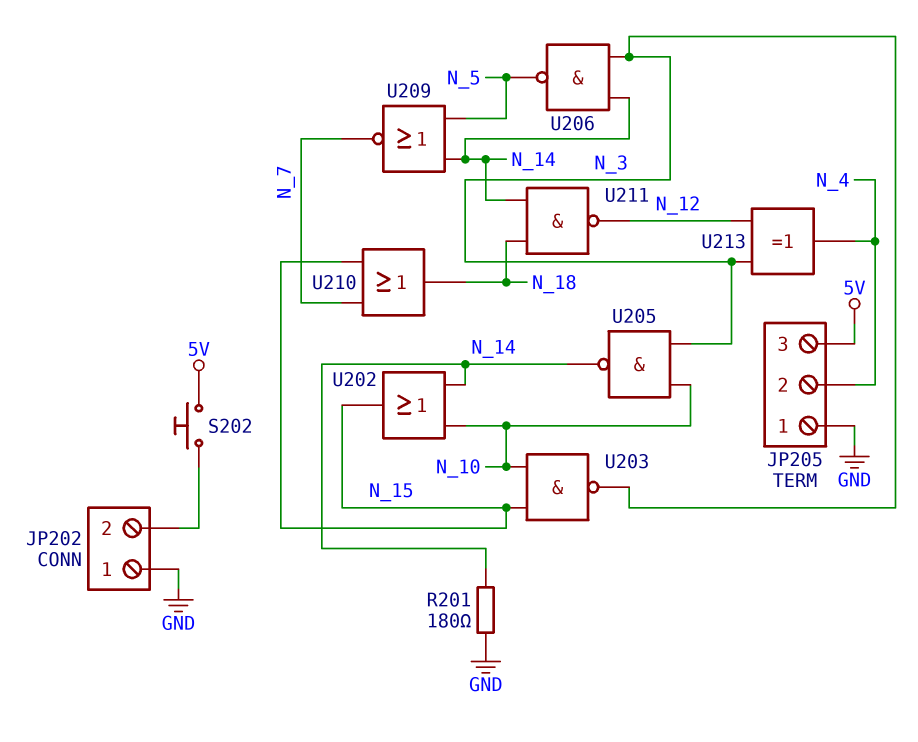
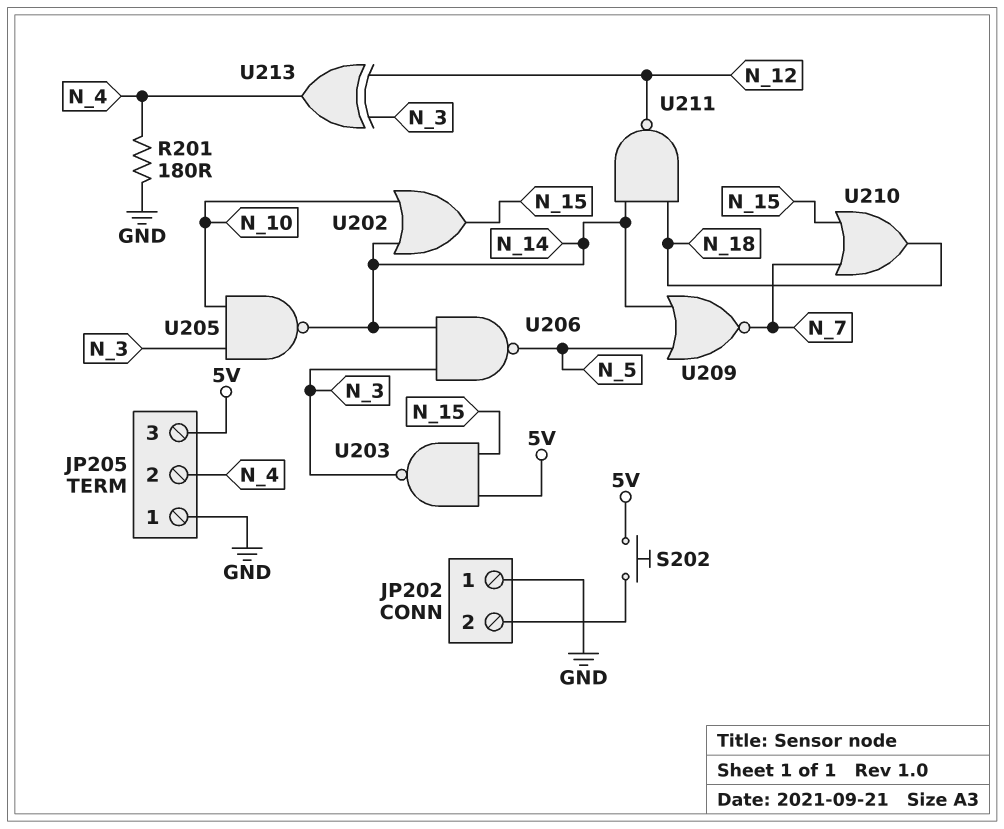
R201: 180 (GND, N_14) -> 180 (GND, N_4)
U203: NAND (in N_10, in N_15, out N_3) -> NAND (in 5V, in N_15, out N_3)

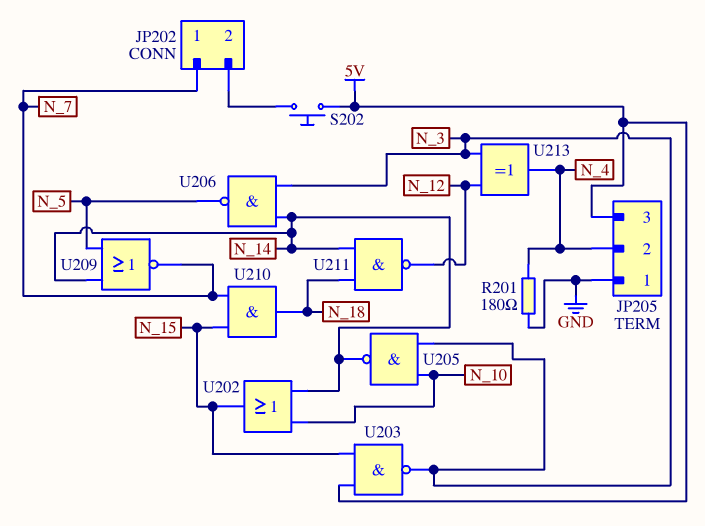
JP202 pin 1: GND -> N_7
U210: OR (in N_7, in N_15, out N_18) -> AND (in N_7, in N_15, out N_18)

